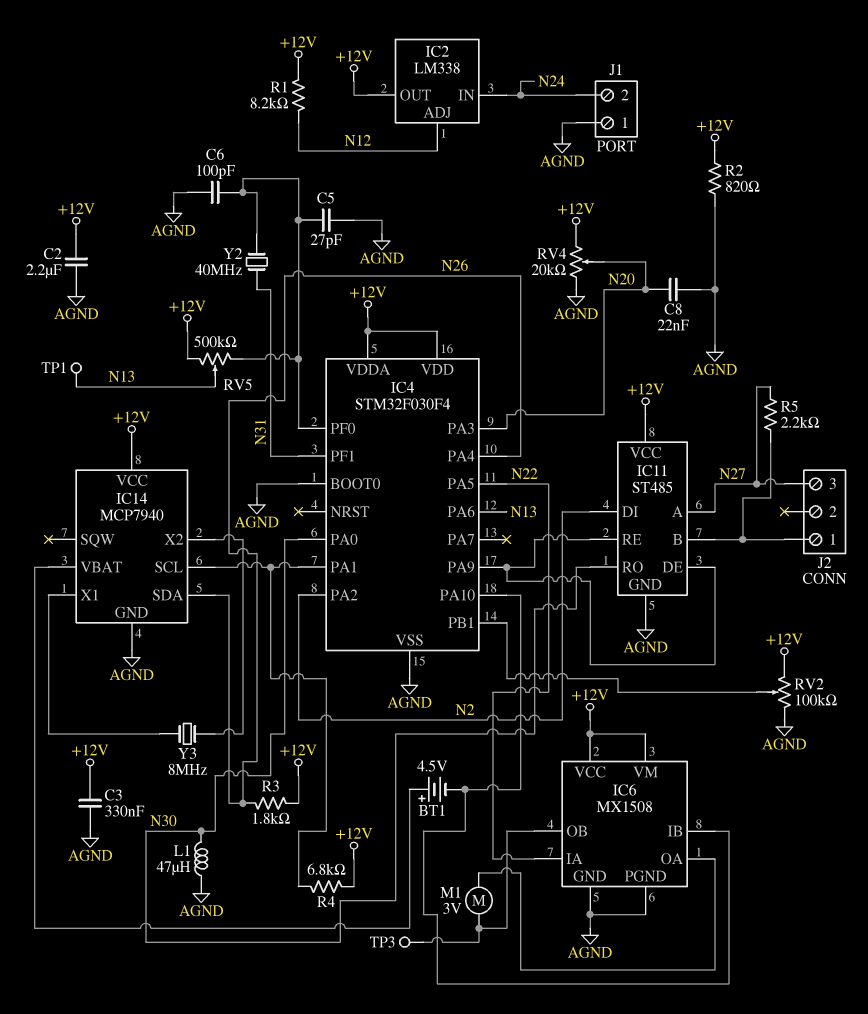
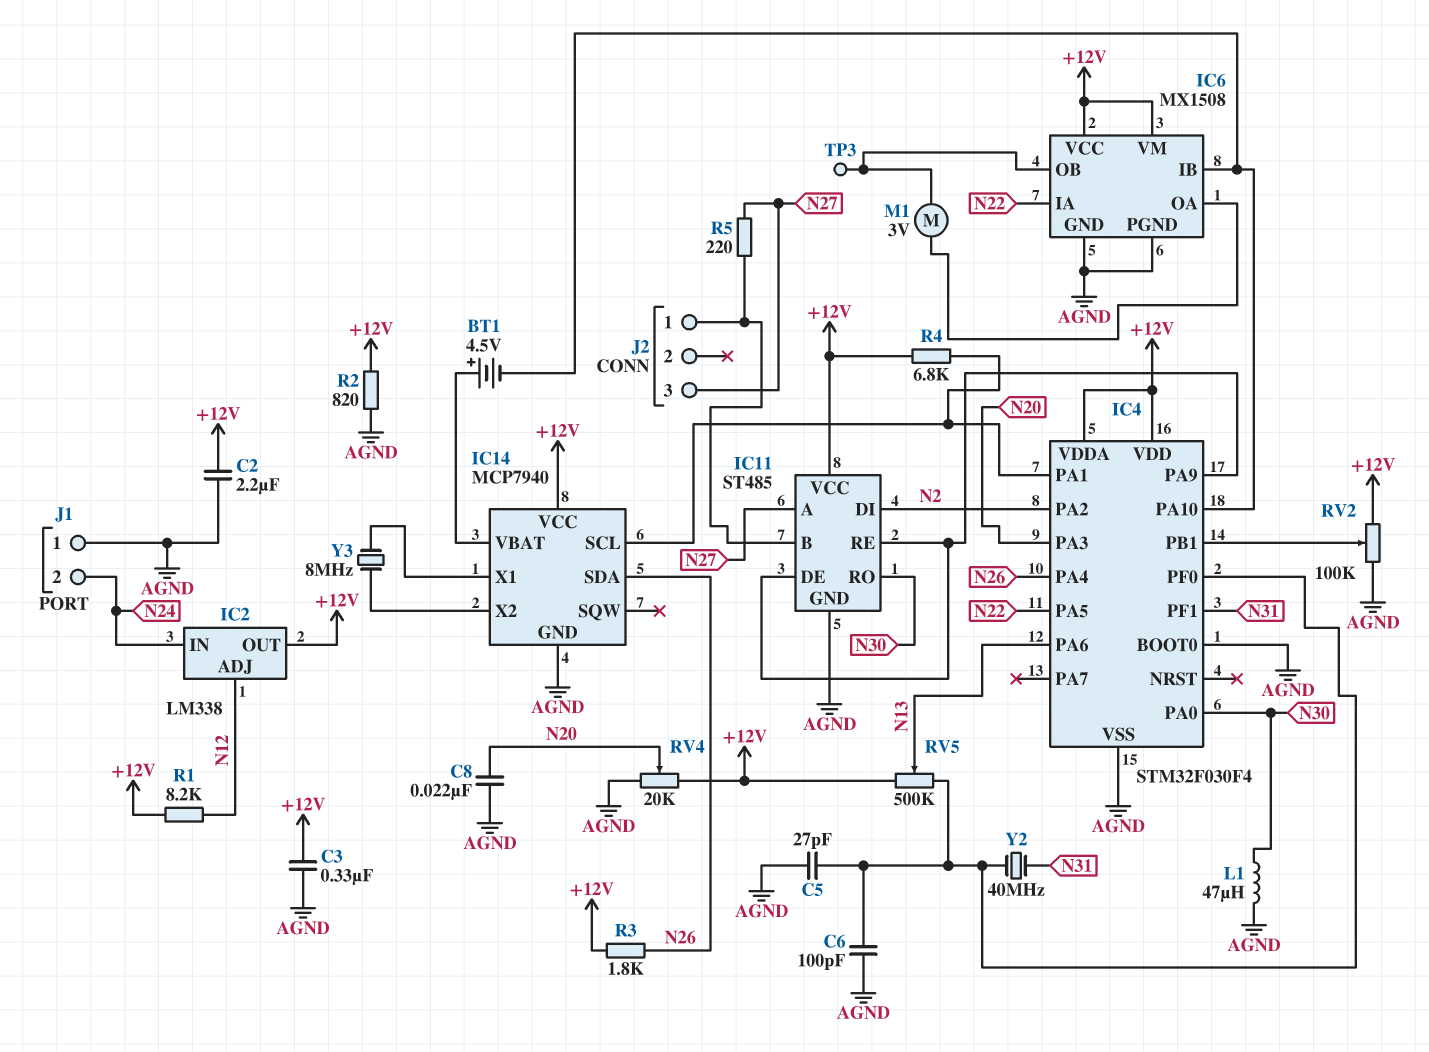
R5: 2.2k (IC11/B, N27) -> 220 (IC11/B, N27)
TP1: test point (N13) -> none

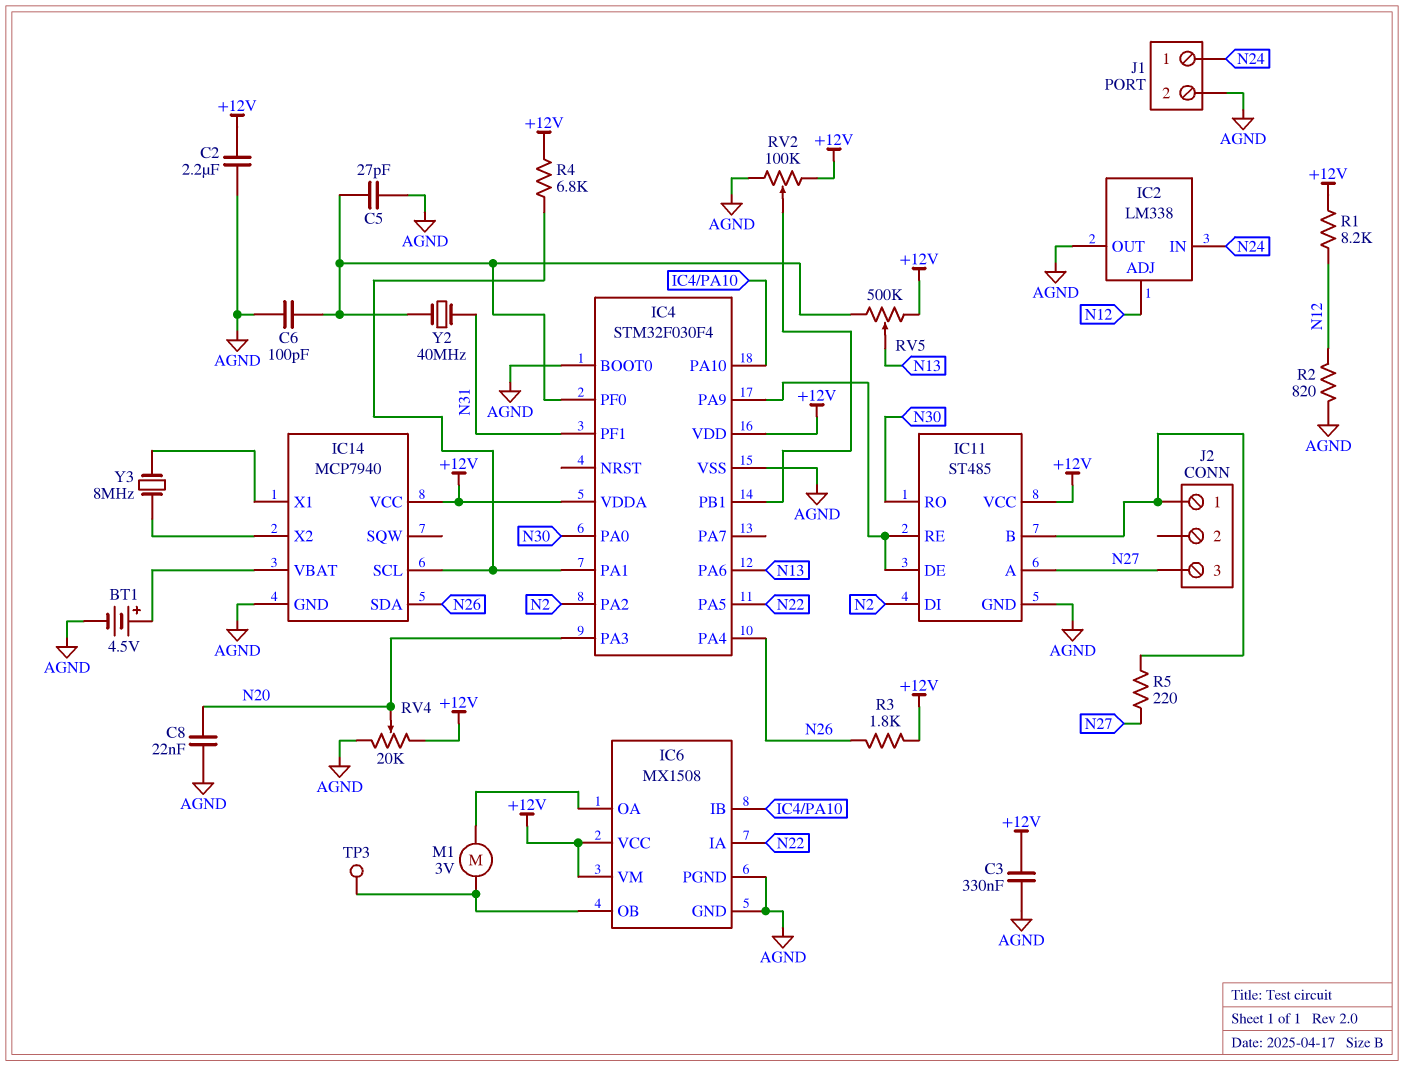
BT1: 4.5V (plus IC14/VBAT, minus IC4/PA10) -> 4.5V (plus IC14/VBAT, minus AGND)
IC2 pin OUT: +12V -> AGND
J1 pin 1: AGND -> N24
J1 pin 2: N24 -> AGND
L1: 47uH (AGND, N30) -> none
R2: 820 (+12V, AGND) -> 820 (AGND, N12)

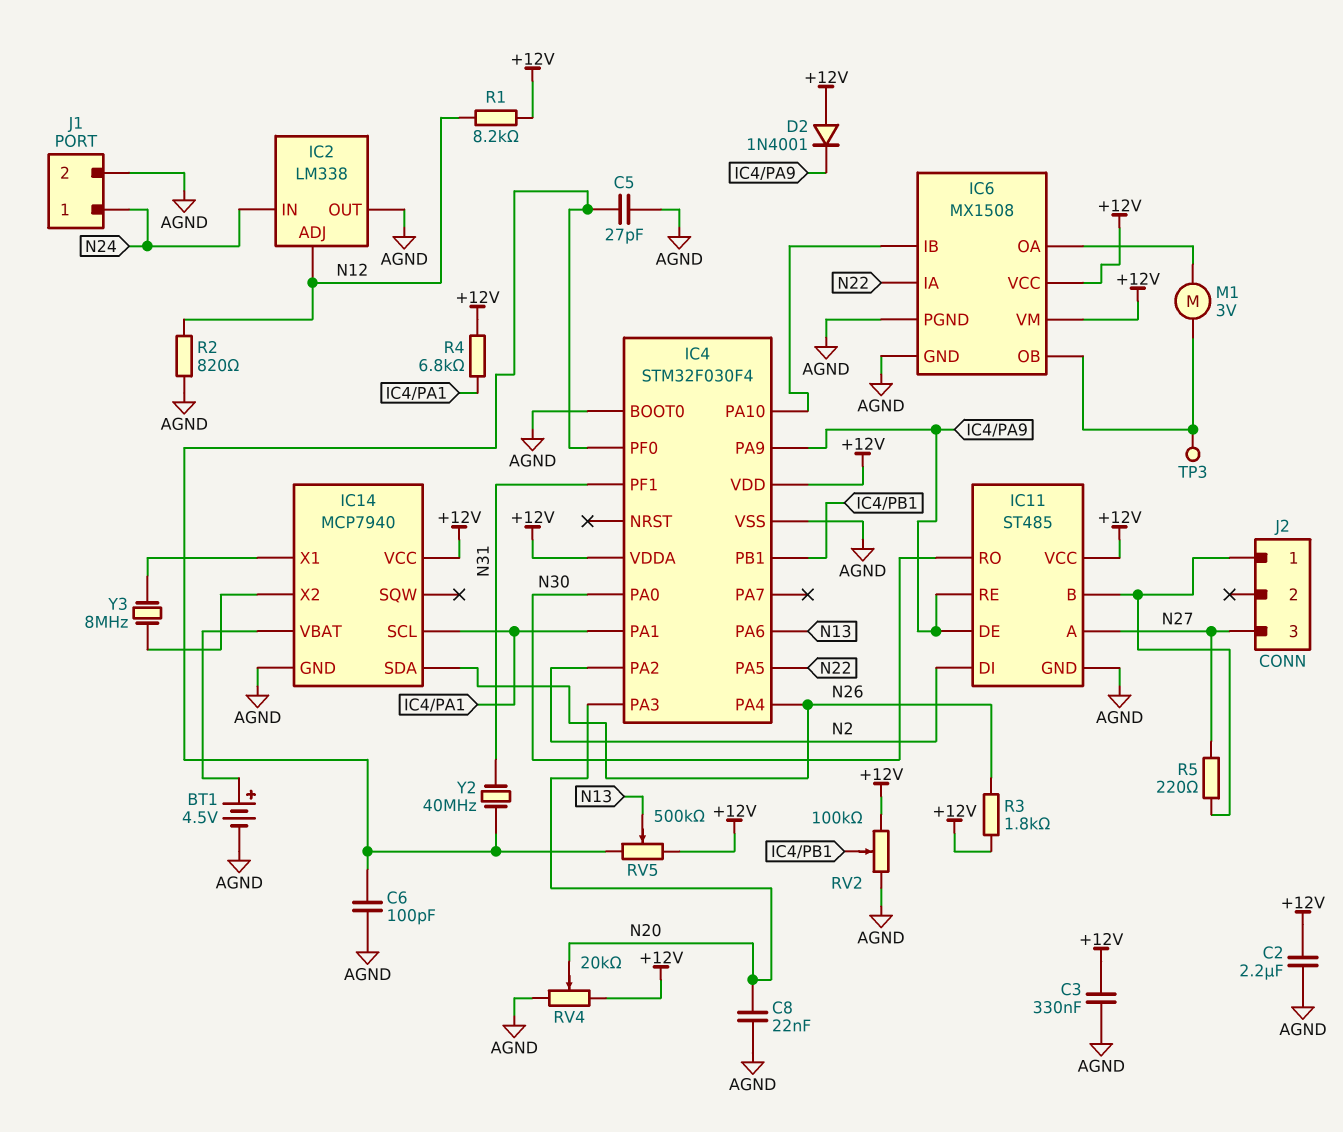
D2: none -> diode 1N4001 (A +12V, K IC4/PA9)

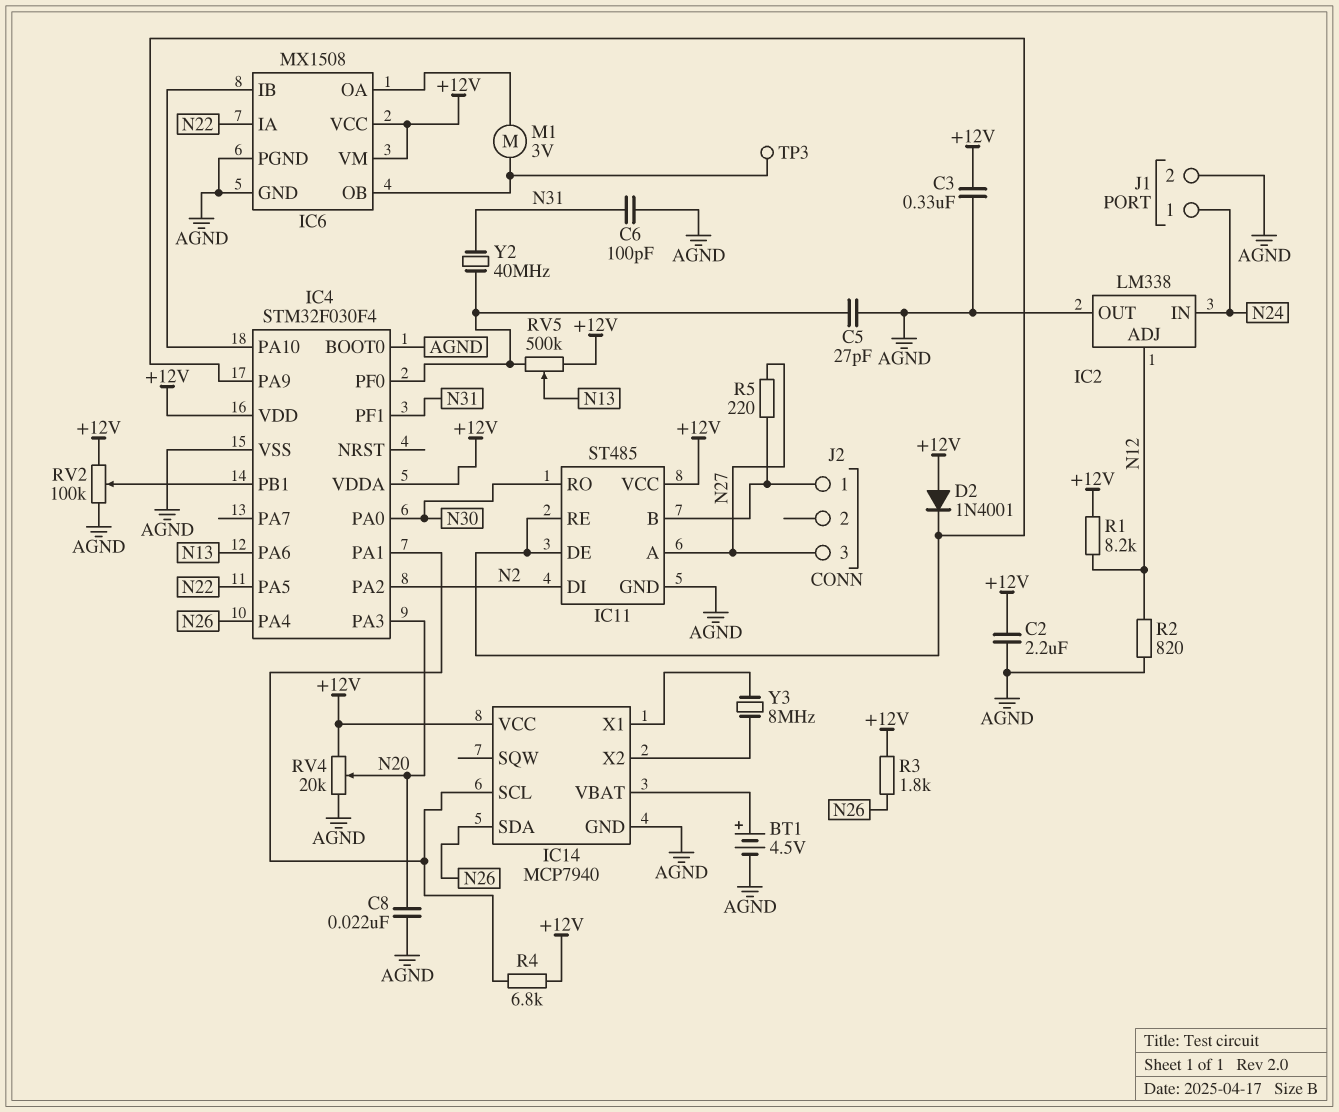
C6: 100pF (AGND, IC4/PF0) -> 100pF (AGND, N31)

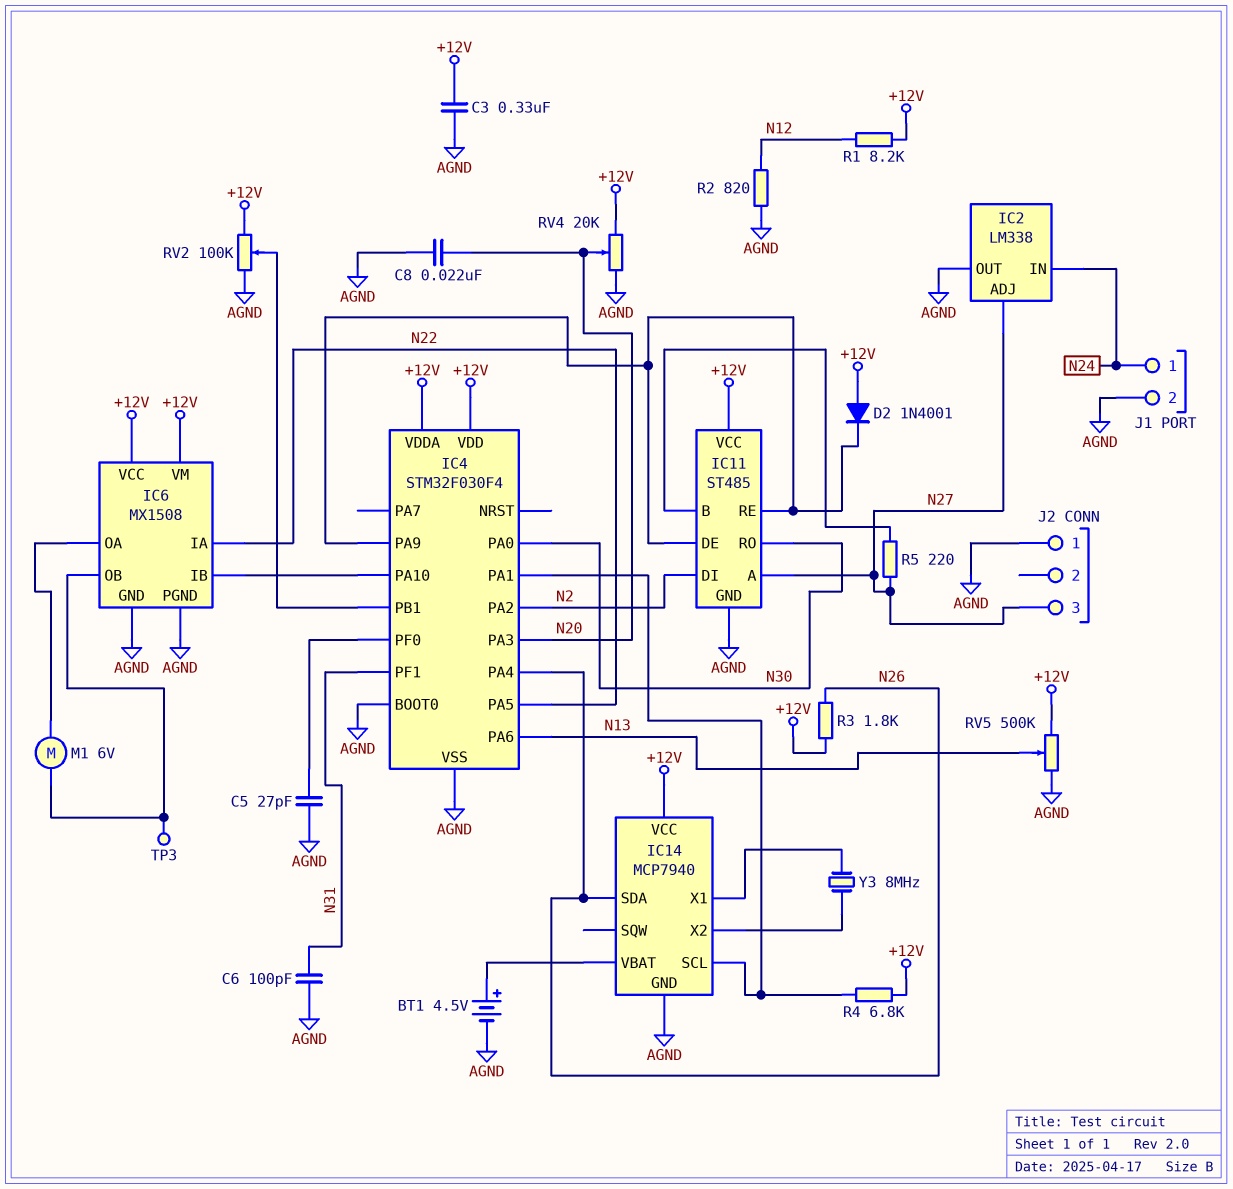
C2: 2.2uF (+12V, AGND) -> none
IC2 pin ADJ: N12 -> N27
J2 pin 1: IC11/B -> AGND
M1: motor 3V (IC6/OA, IC6/OB) -> motor 6V (IC6/OA, IC6/OB)
RV5: 500k (+12V, IC4/PF0, wiper N13) -> 500k (+12V, AGND, wiper N13)
Y2: 40MHz (IC4/PF0, N31) -> none

